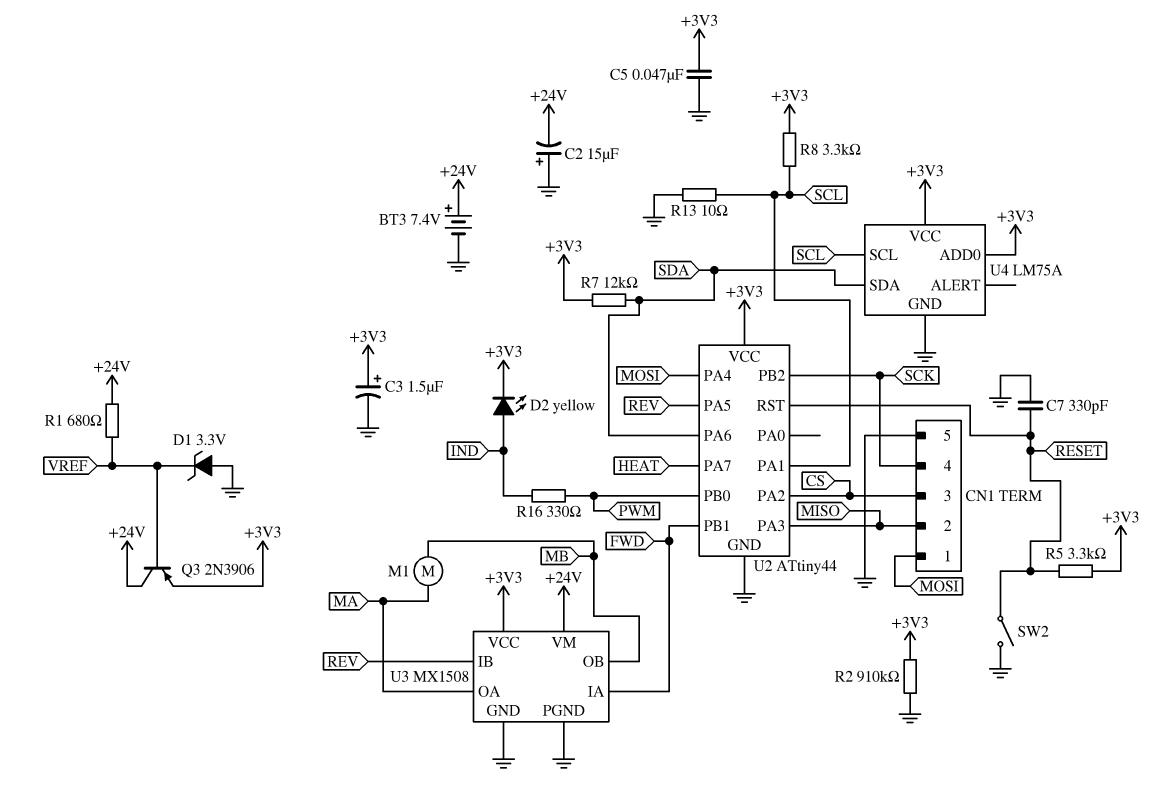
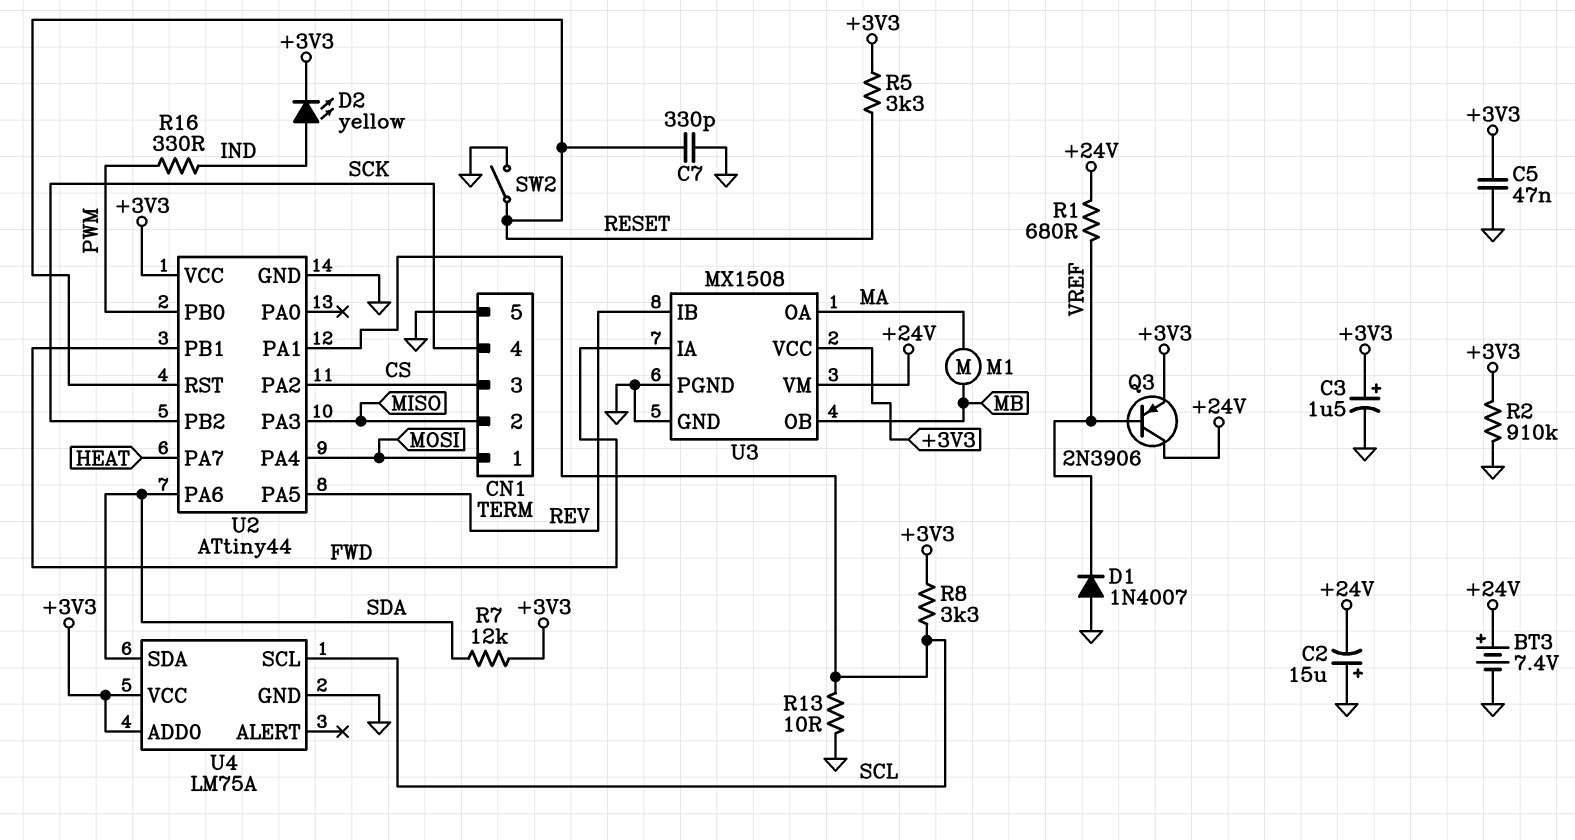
D1: zener 3.3V (A GND, K VREF) -> diode 1N4007 (A GND, K VREF)

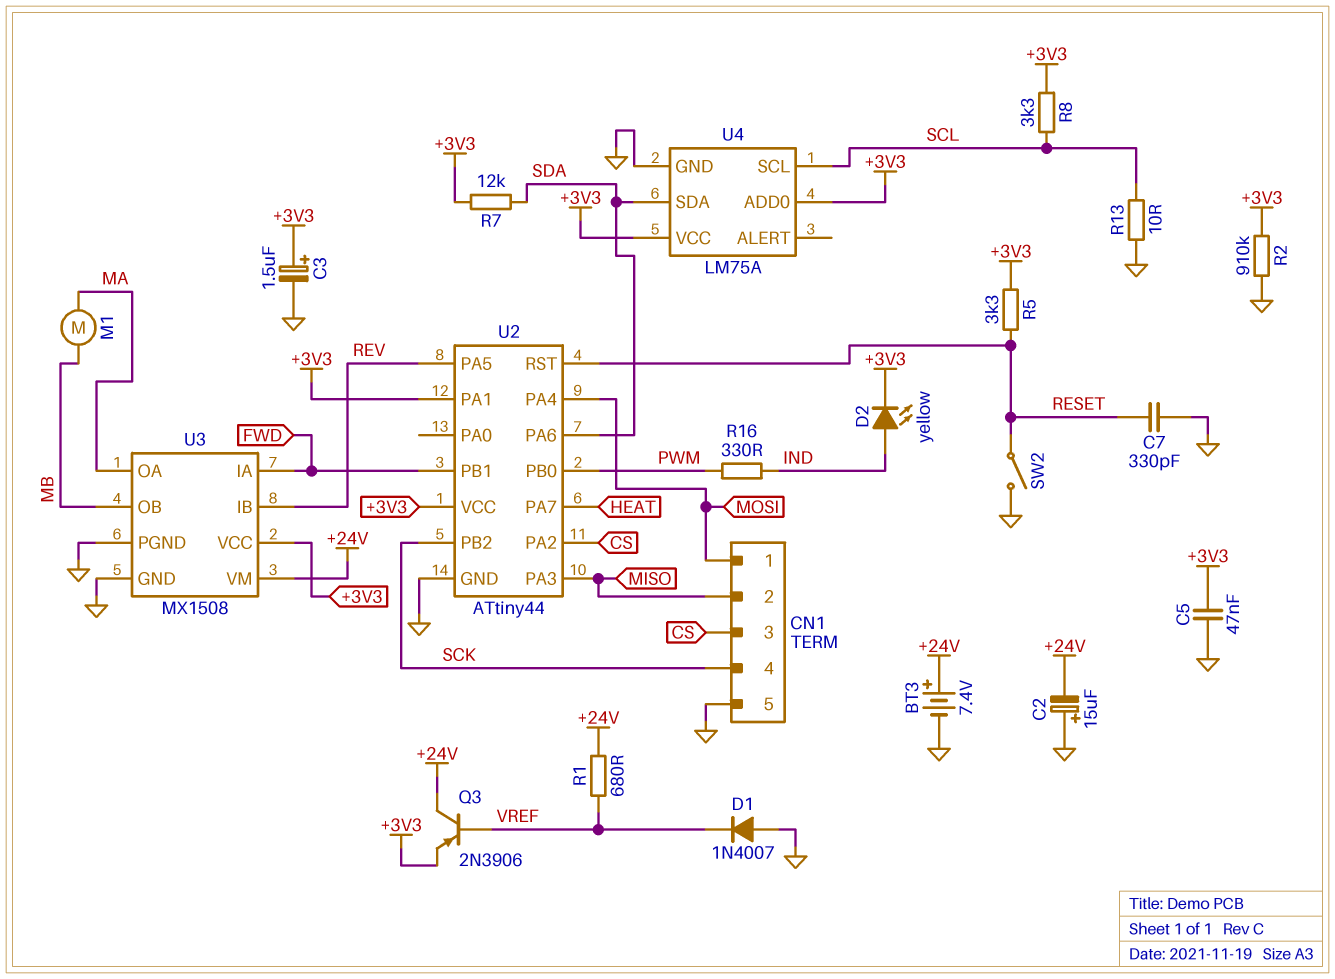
U2 pin PA1: SCL -> +3V3

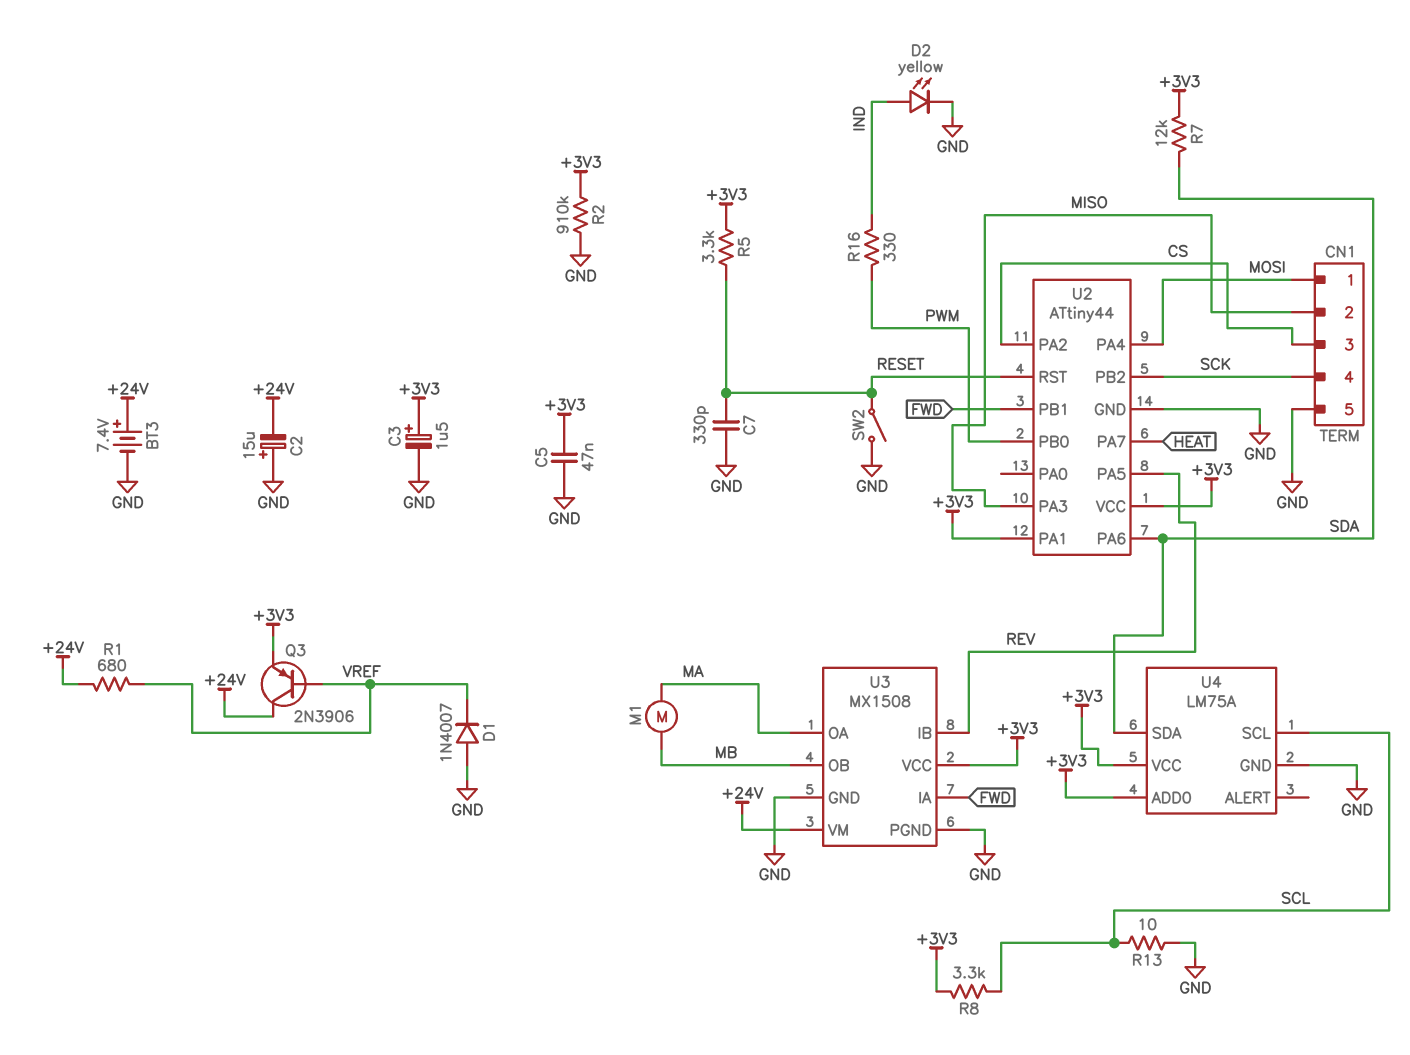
D2: LED yellow (A IND, K +3V3) -> LED yellow (A IND, K GND)

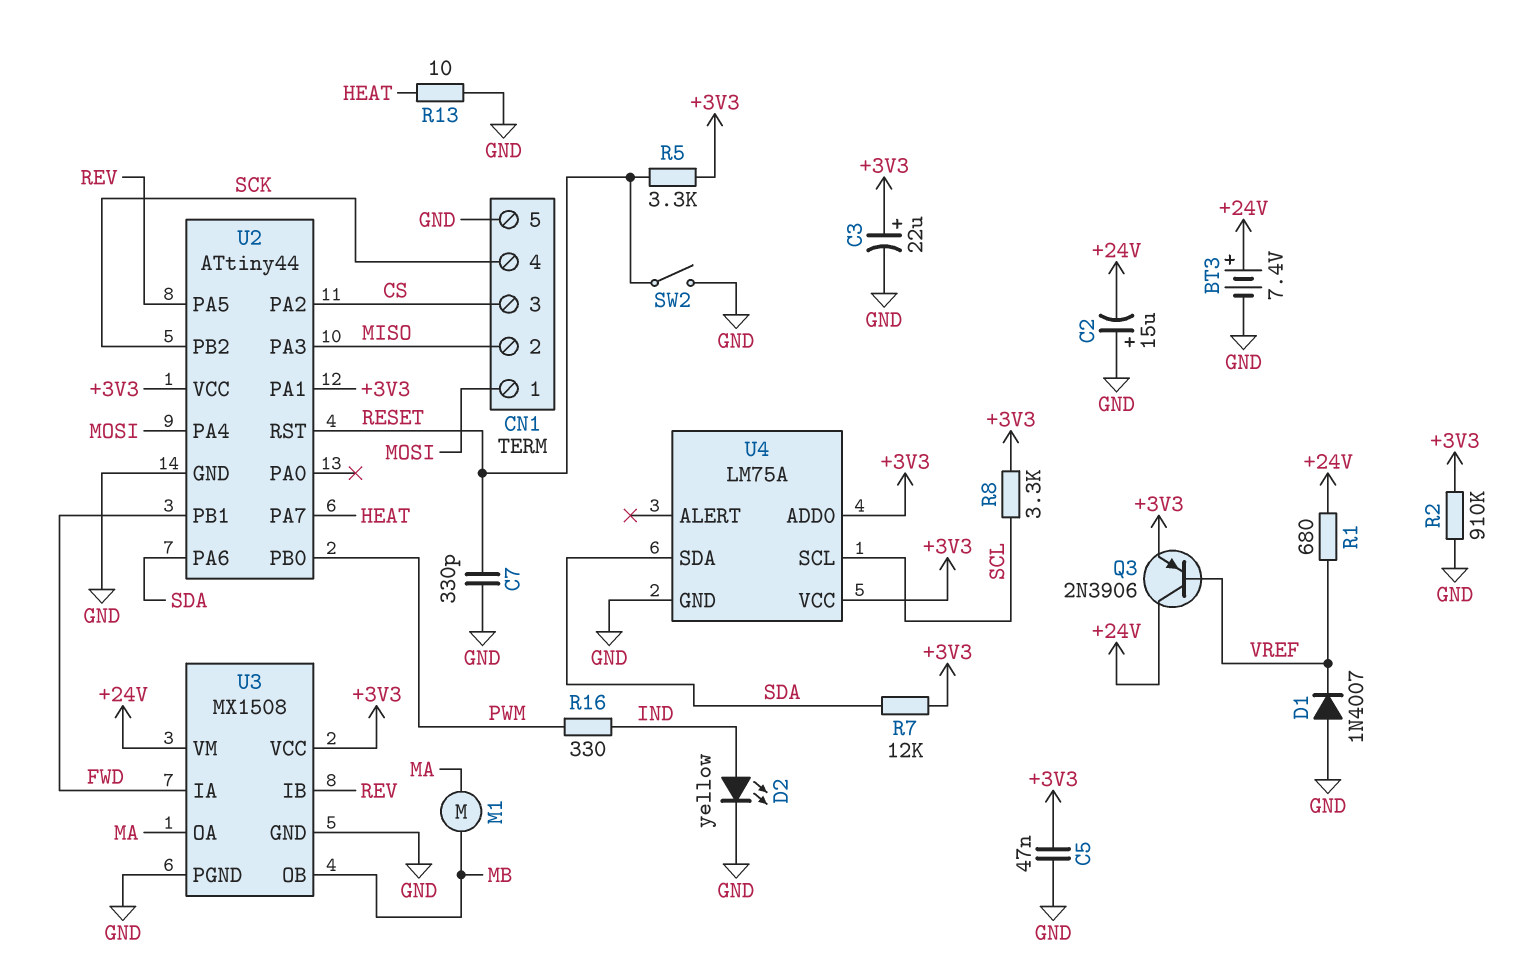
C3: 1.5uF (plus +3V3, minus GND) -> 22uF (plus +3V3, minus GND)
R13: 10 (GND, SCL) -> 10 (GND, HEAT)

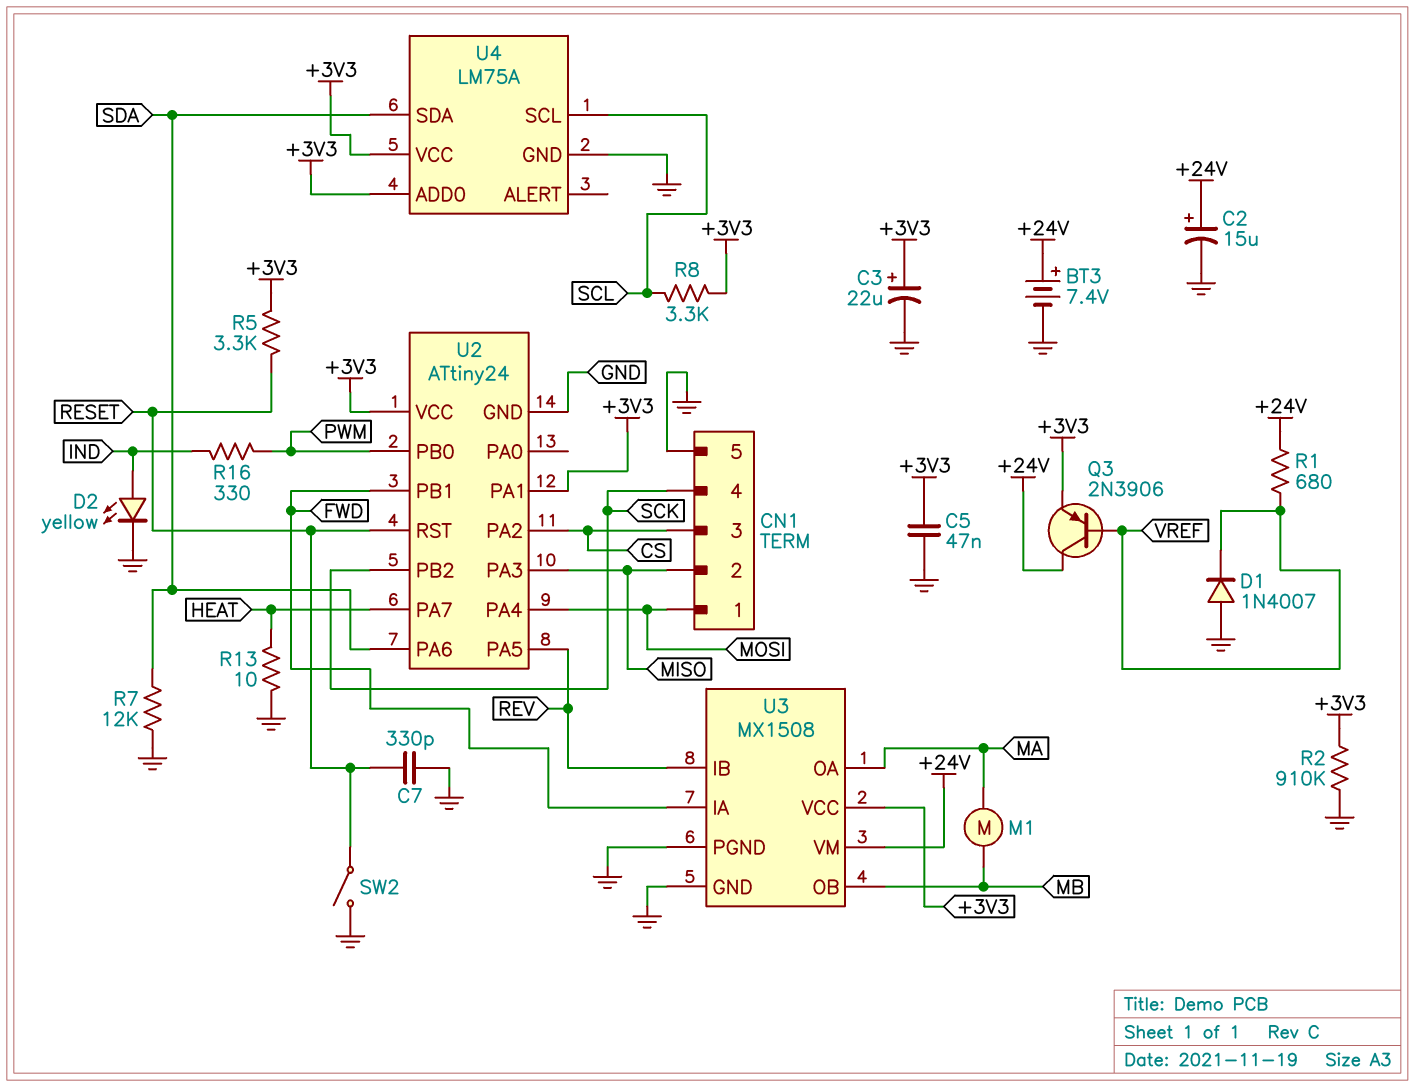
C2: 15uF (plus GND, minus +24V) -> 15uF (plus +24V, minus GND)
R7: 12k (+3V3, SDA) -> 12k (GND, SDA)
U2: ATtiny44 -> ATtiny24

